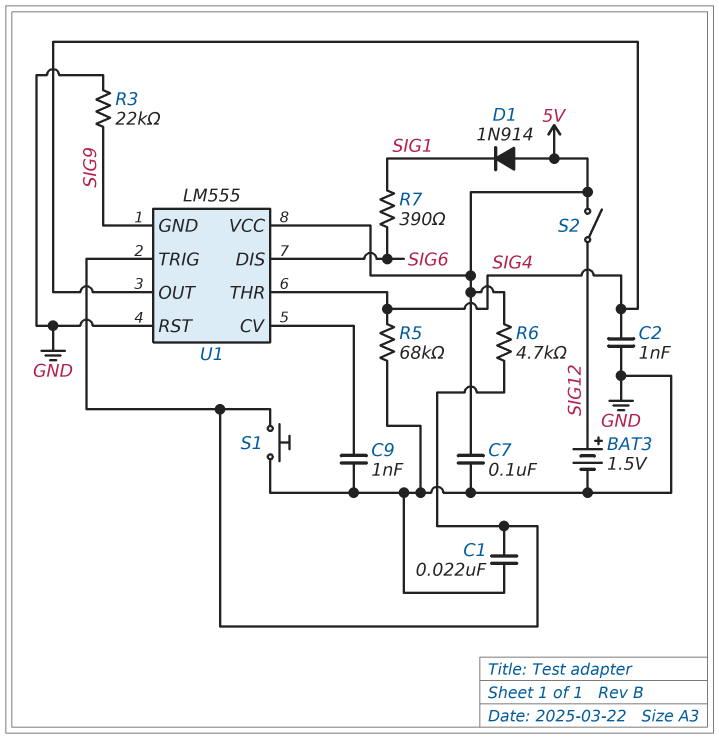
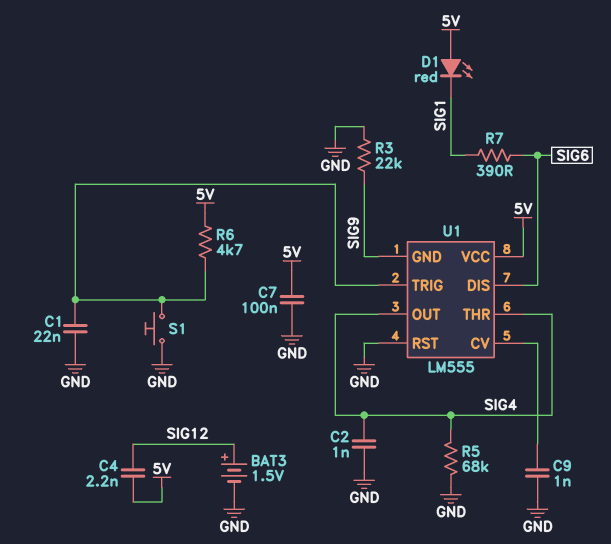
C4: none -> 2.2nF (5V, SIG12)
D1: diode 1N914 (A 5V, K SIG1) -> LED red (A 5V, K SIG1)
S2: switch (5V, SIG12) -> none

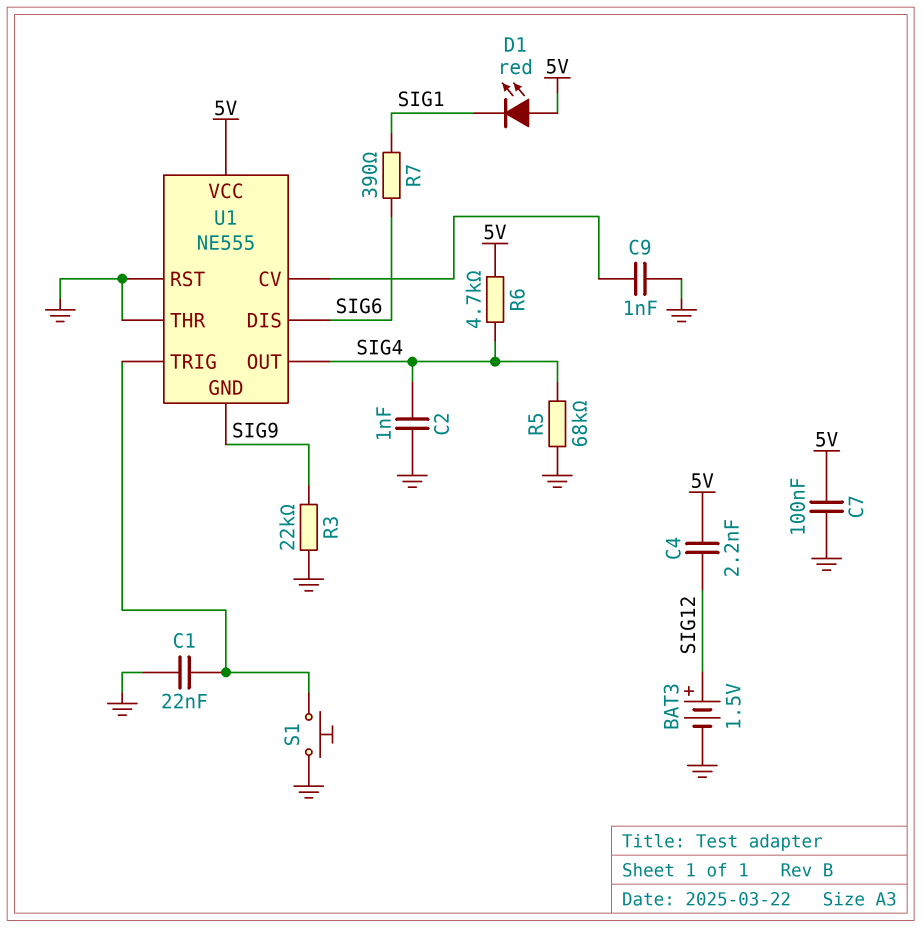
R6: 4.7k (5V, U1/TRIG) -> 4.7k (5V, SIG4)
U1: LM555 -> NE555
U1 pin THR: SIG4 -> GND

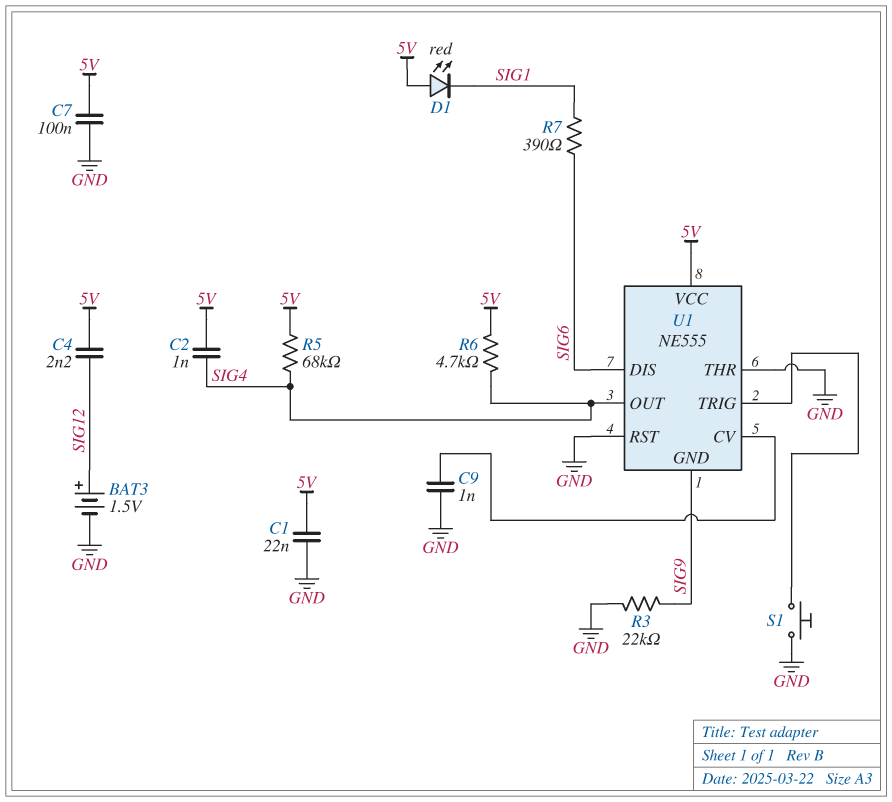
C1: 22nF (GND, U1/TRIG) -> 22nF (5V, GND)
C2: 1nF (GND, SIG4) -> 1nF (5V, SIG4)
R5: 68k (GND, SIG4) -> 68k (5V, SIG4)

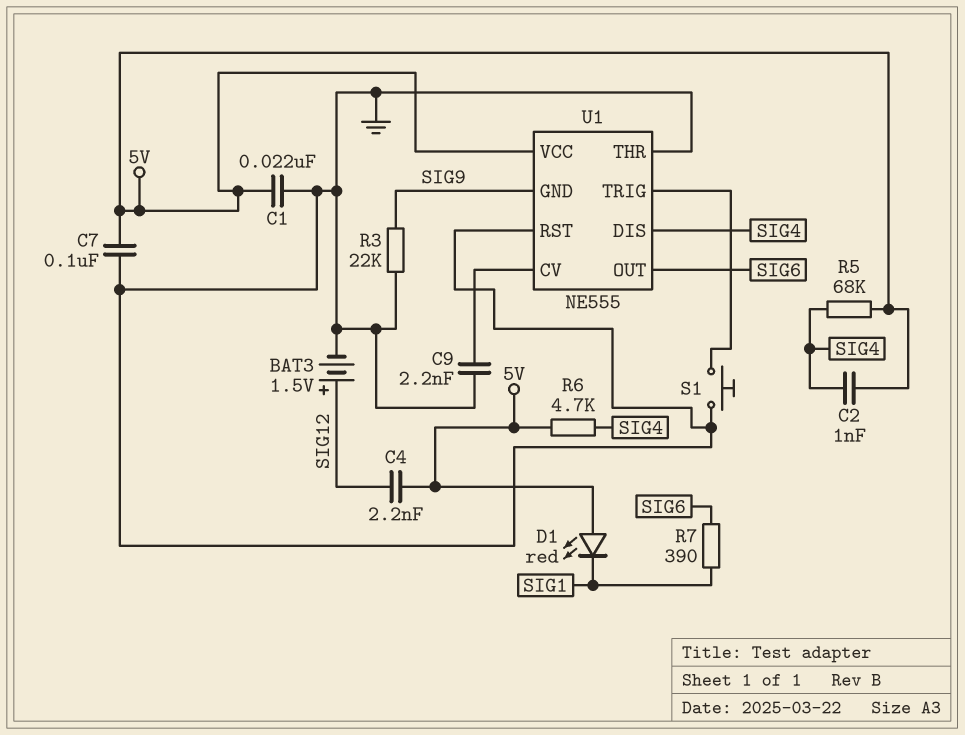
C9: 1nF (GND, U1/CV) -> 2.2nF (GND, U1/CV)
U1 pin DIS: SIG6 -> SIG4
U1 pin OUT: SIG4 -> SIG6

